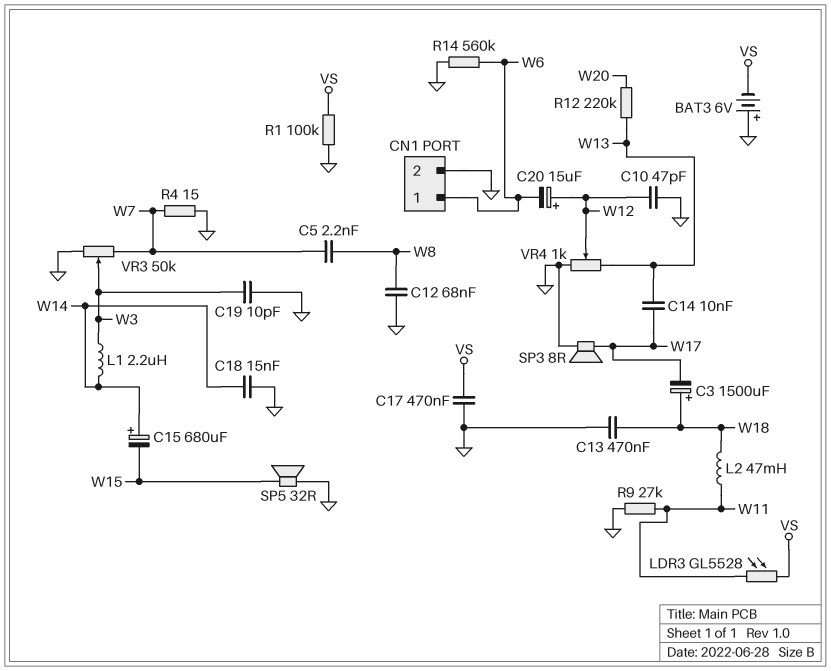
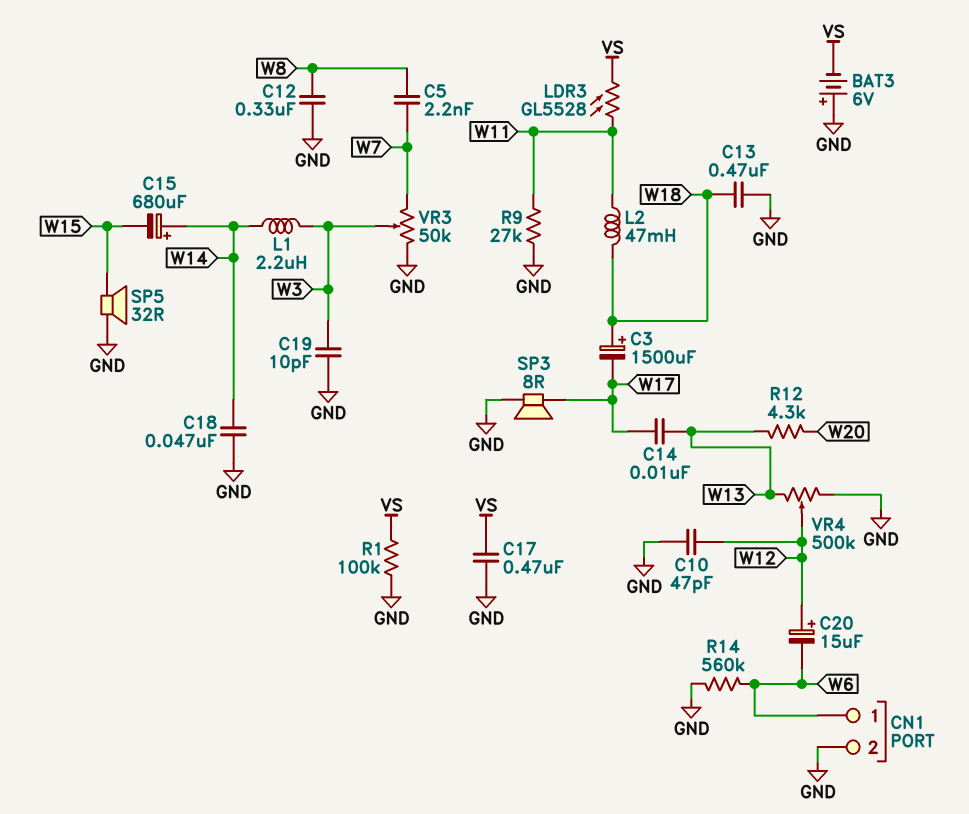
C12: 68nF (GND, W8) -> 330nF (GND, W8)
C18: 15nF (GND, W14) -> 47nF (GND, W14)
R4: 15 (GND, W7) -> none
R12: 220k (W13, W20) -> 4.3k (W13, W20)
VR4: 1k (GND, W13, wiper W12) -> 500k (GND, W13, wiper W12)

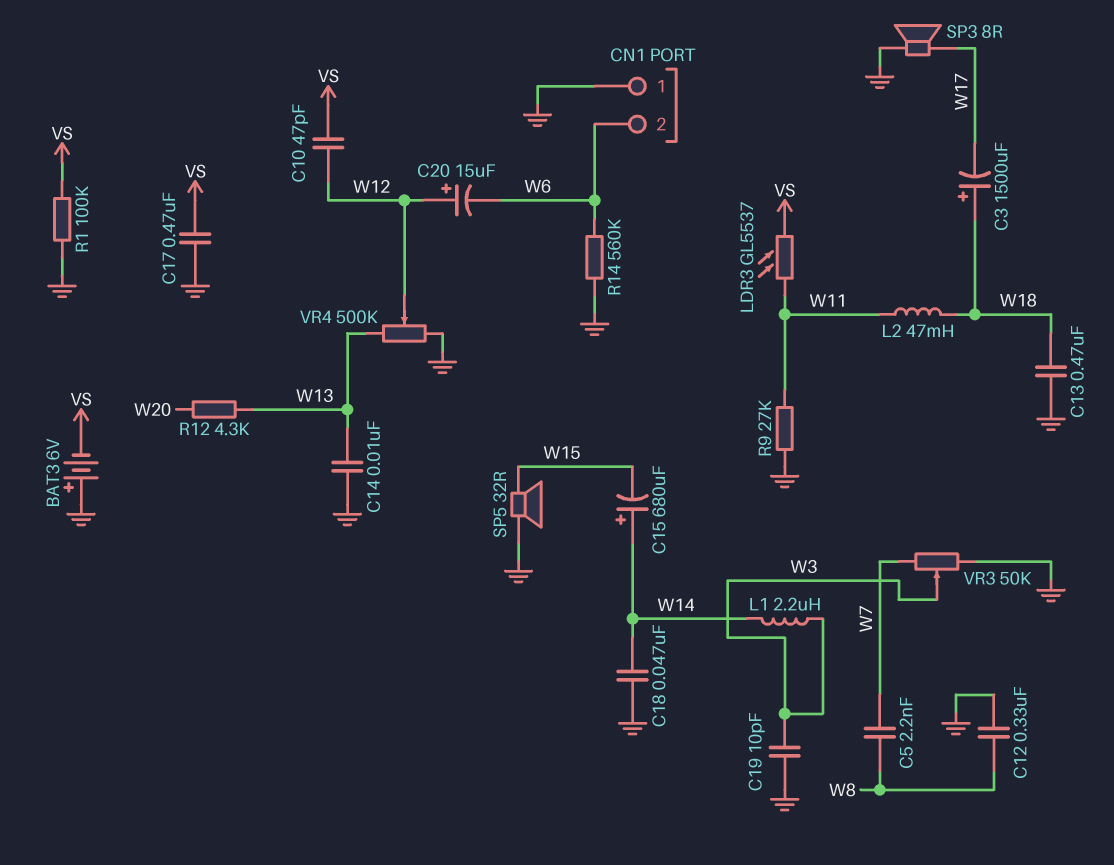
C10: 47pF (GND, W12) -> 47pF (VS, W12)
C14: 10nF (W13, W17) -> 10nF (GND, W13)
CN1 pin 1: W6 -> GND
CN1 pin 2: GND -> W6
LDR3: GL5528 (VS, W11) -> GL5537 (VS, W11)

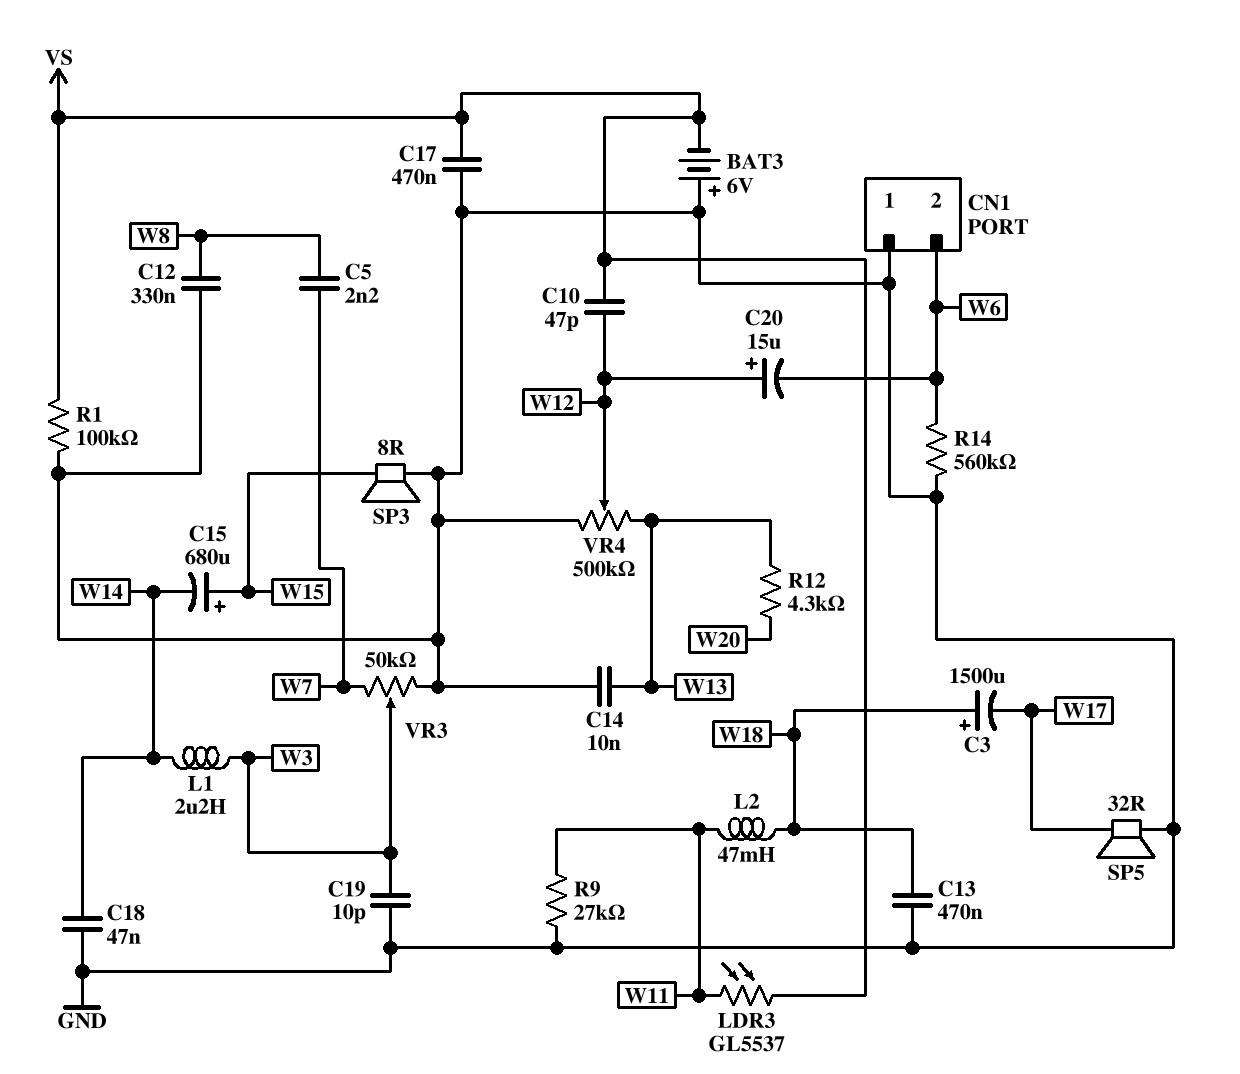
C15: 680uF (plus W14, minus W15) -> 680uF (plus W15, minus W14)
SP3: speaker 8R (GND, W17) -> speaker 8R (GND, W15)
SP5: speaker 32R (GND, W15) -> speaker 32R (GND, W17)

